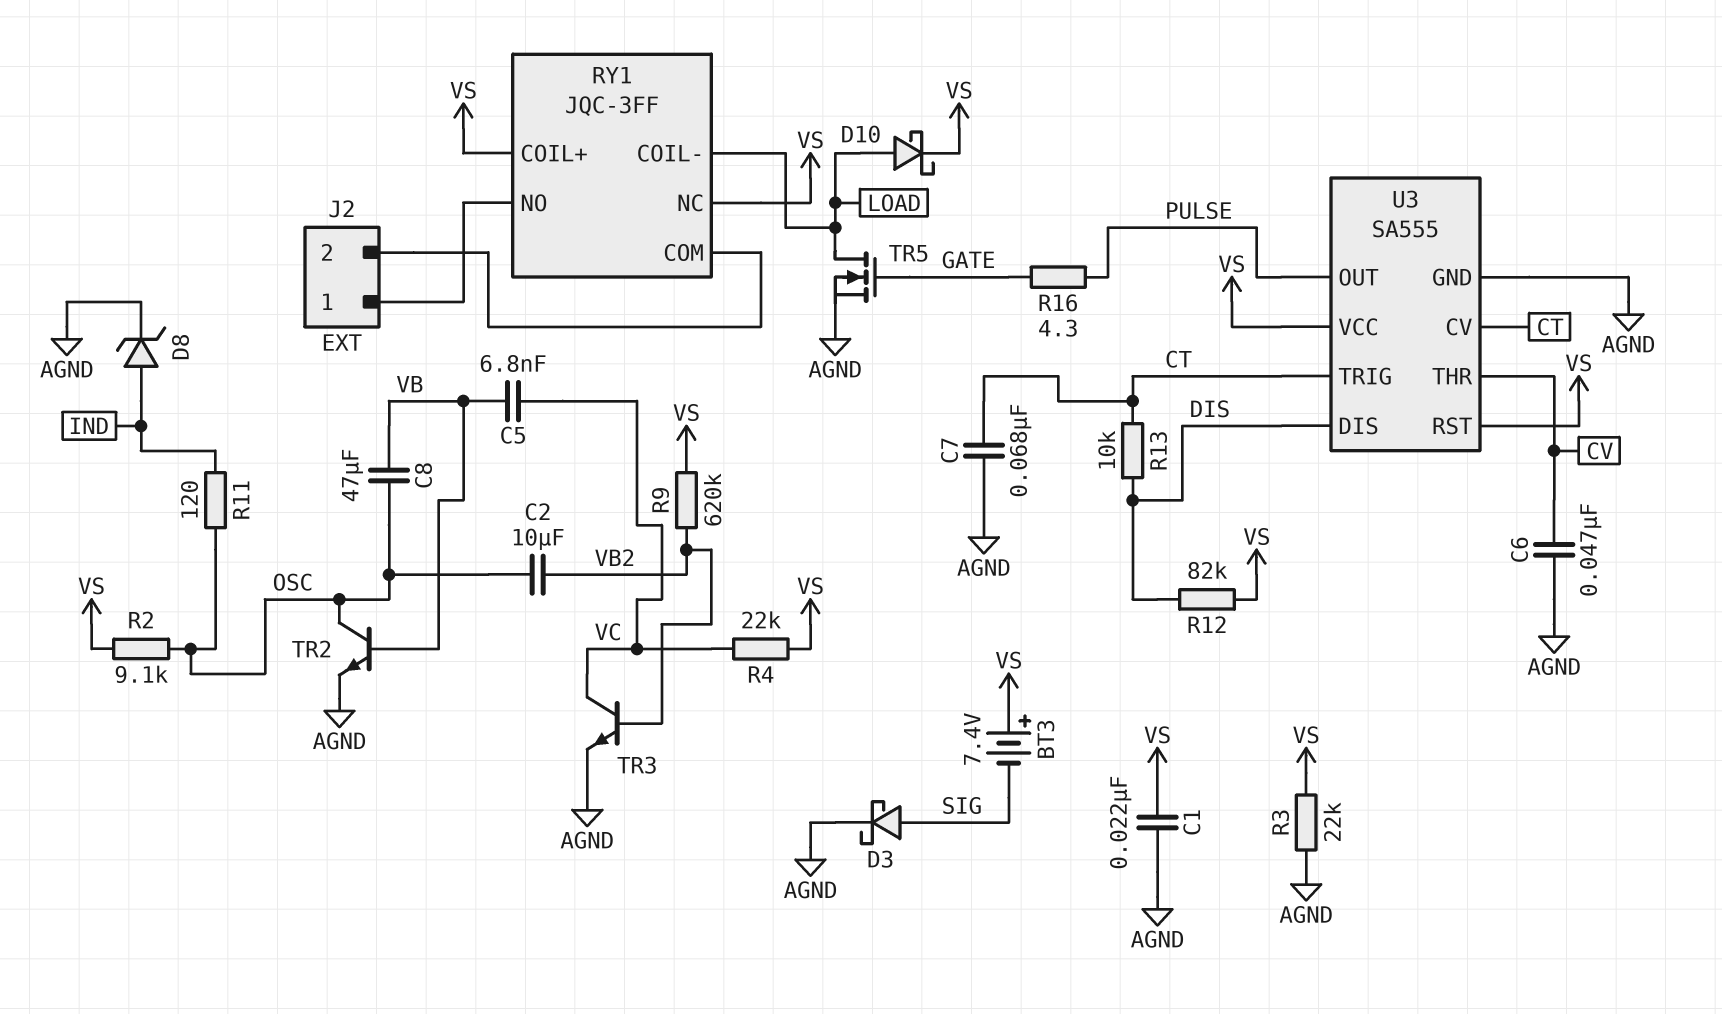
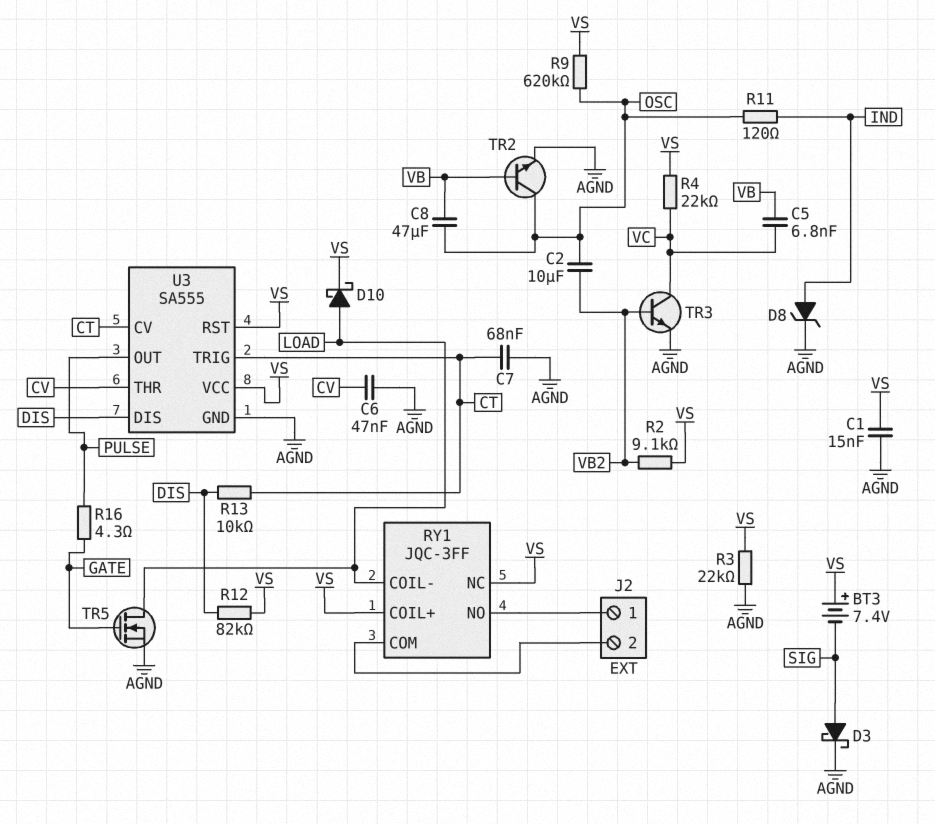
C1: 22nF (AGND, VS) -> 15nF (AGND, VS)
R2: 9.1k (OSC, VS) -> 9.1k (VB2, VS)
R9: 620k (VB2, VS) -> 620k (OSC, VS)

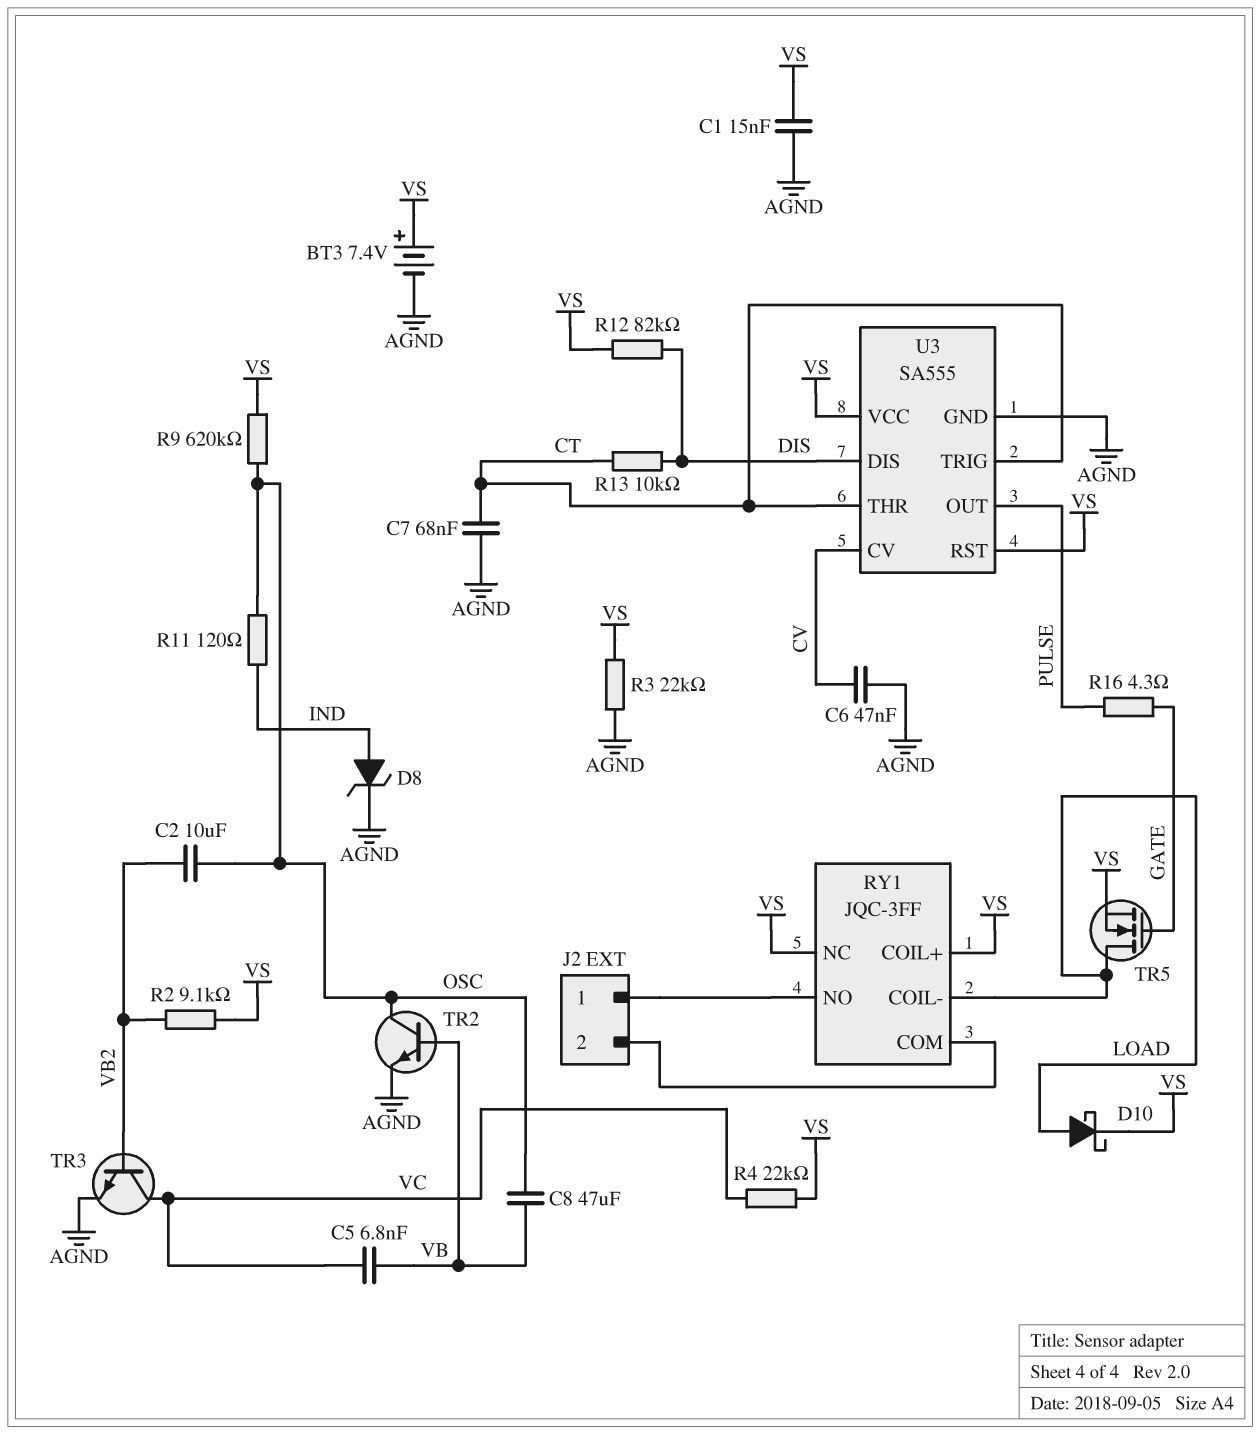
BT3: 7.4V (plus VS, minus SIG) -> 7.4V (plus VS, minus AGND)
D3: schottky (A SIG, K AGND) -> none
TR5: NMOS (G GATE, D LOAD, S AGND) -> NMOS (G GATE, D LOAD, S VS)
U3 pin CV: CT -> CV
U3 pin THR: CV -> CT

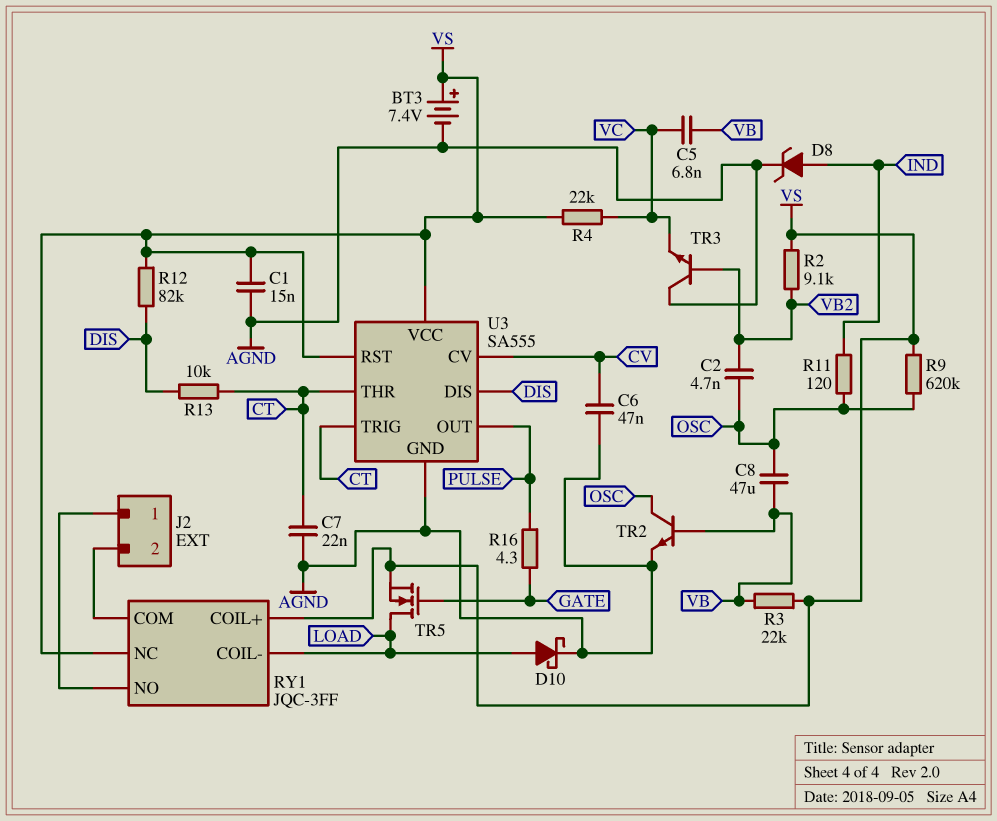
C2: 10uF (OSC, VB2) -> 4.7nF (OSC, VB2)
C7: 68nF (AGND, CT) -> 22nF (AGND, CT)
D10: schottky (A LOAD, K VS) -> schottky (A LOAD, K AGND)
R3: 22k (AGND, VS) -> 22k (VB, VS)
TR3: NPN (B VB2, C VC, E AGND) -> NPN (B VB2, C AGND, E VC)

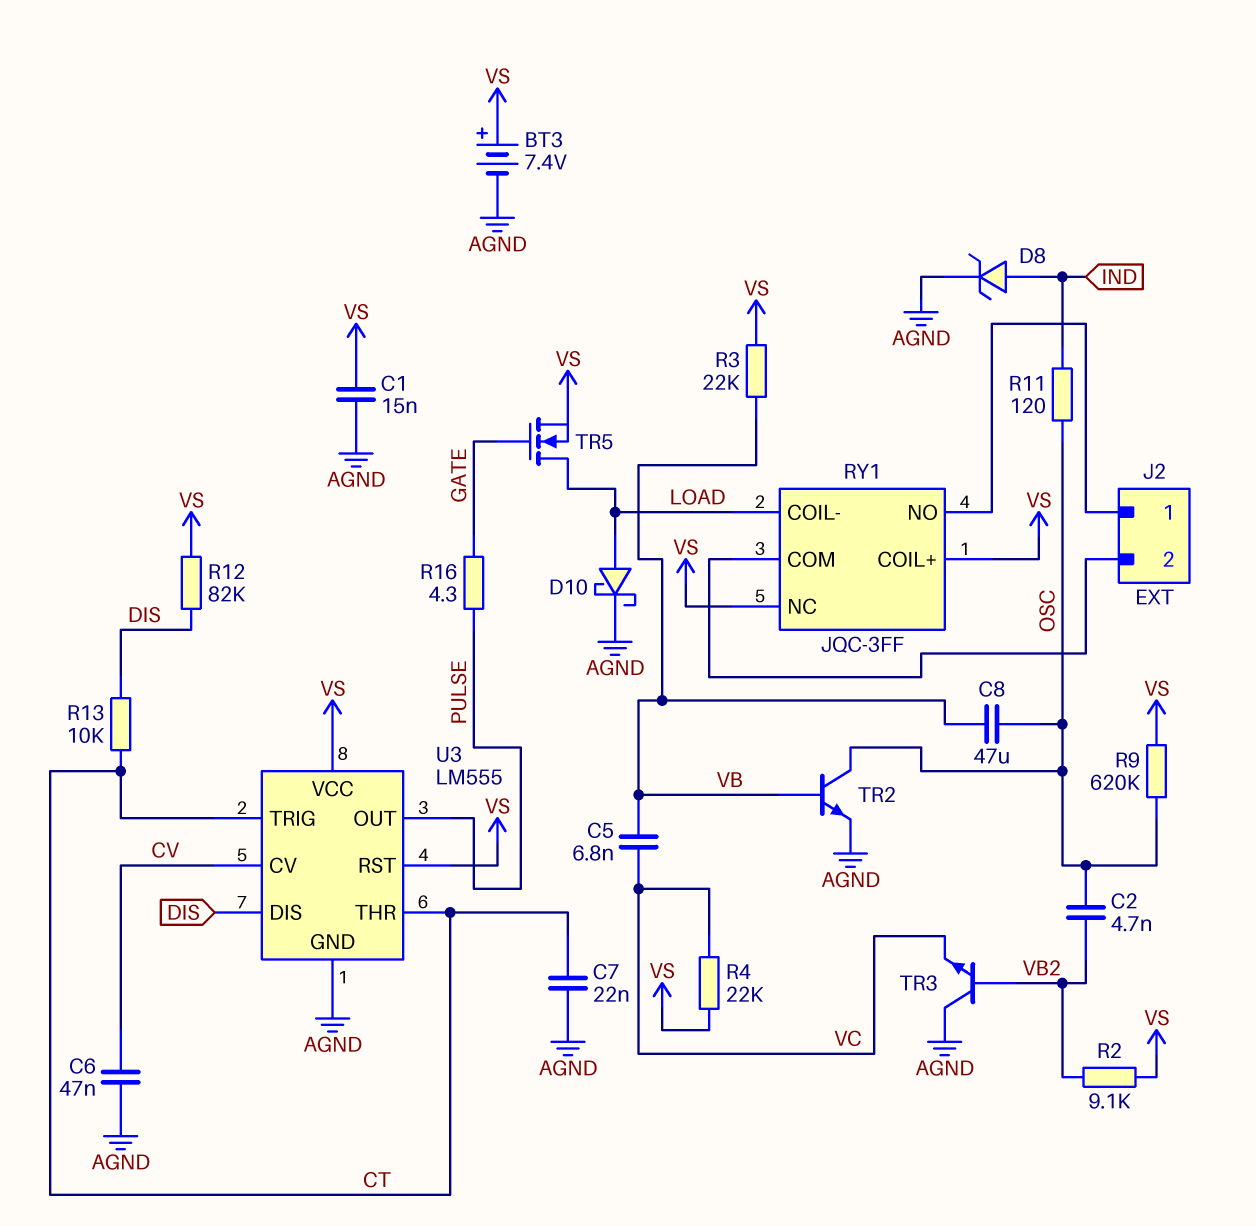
U3: SA555 -> LM555

